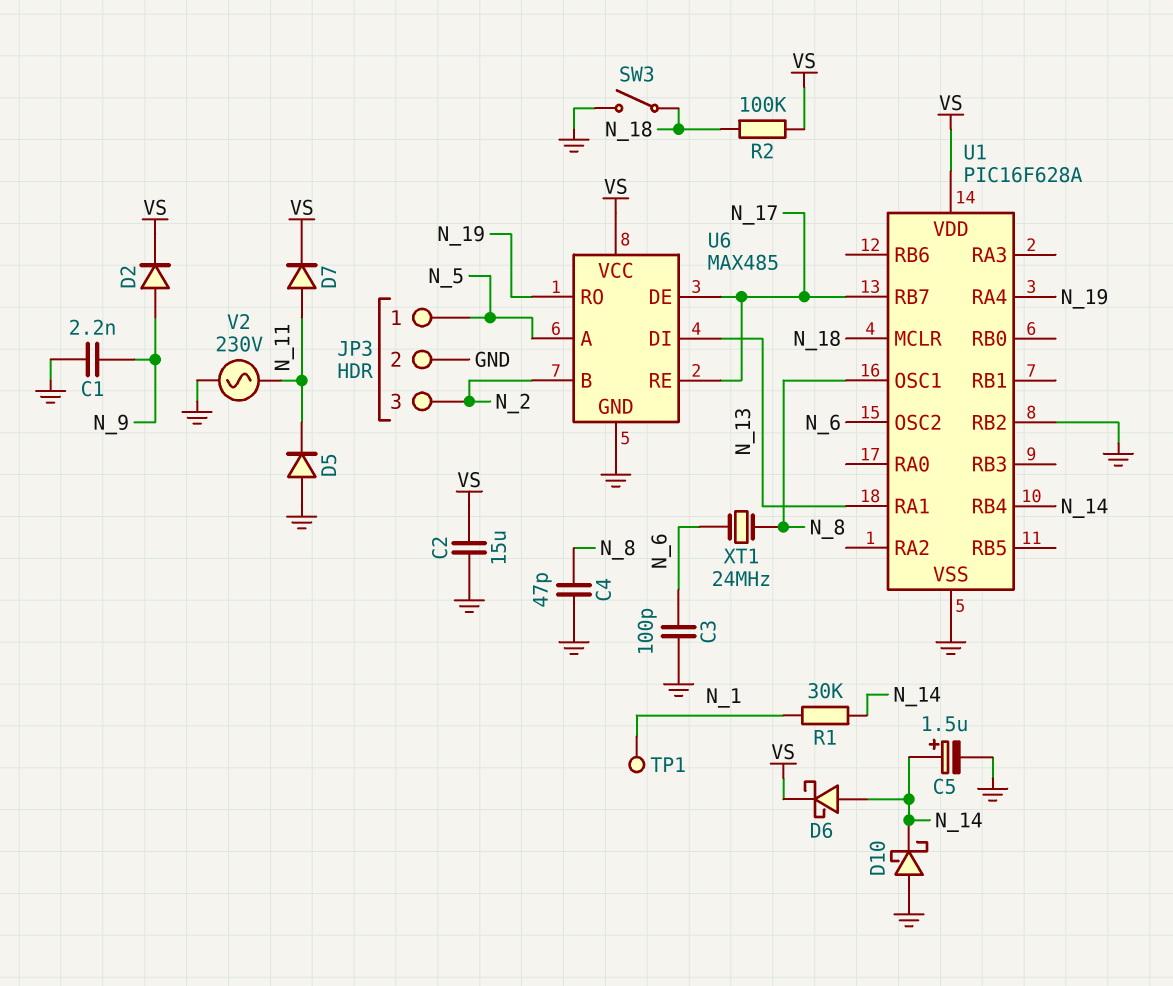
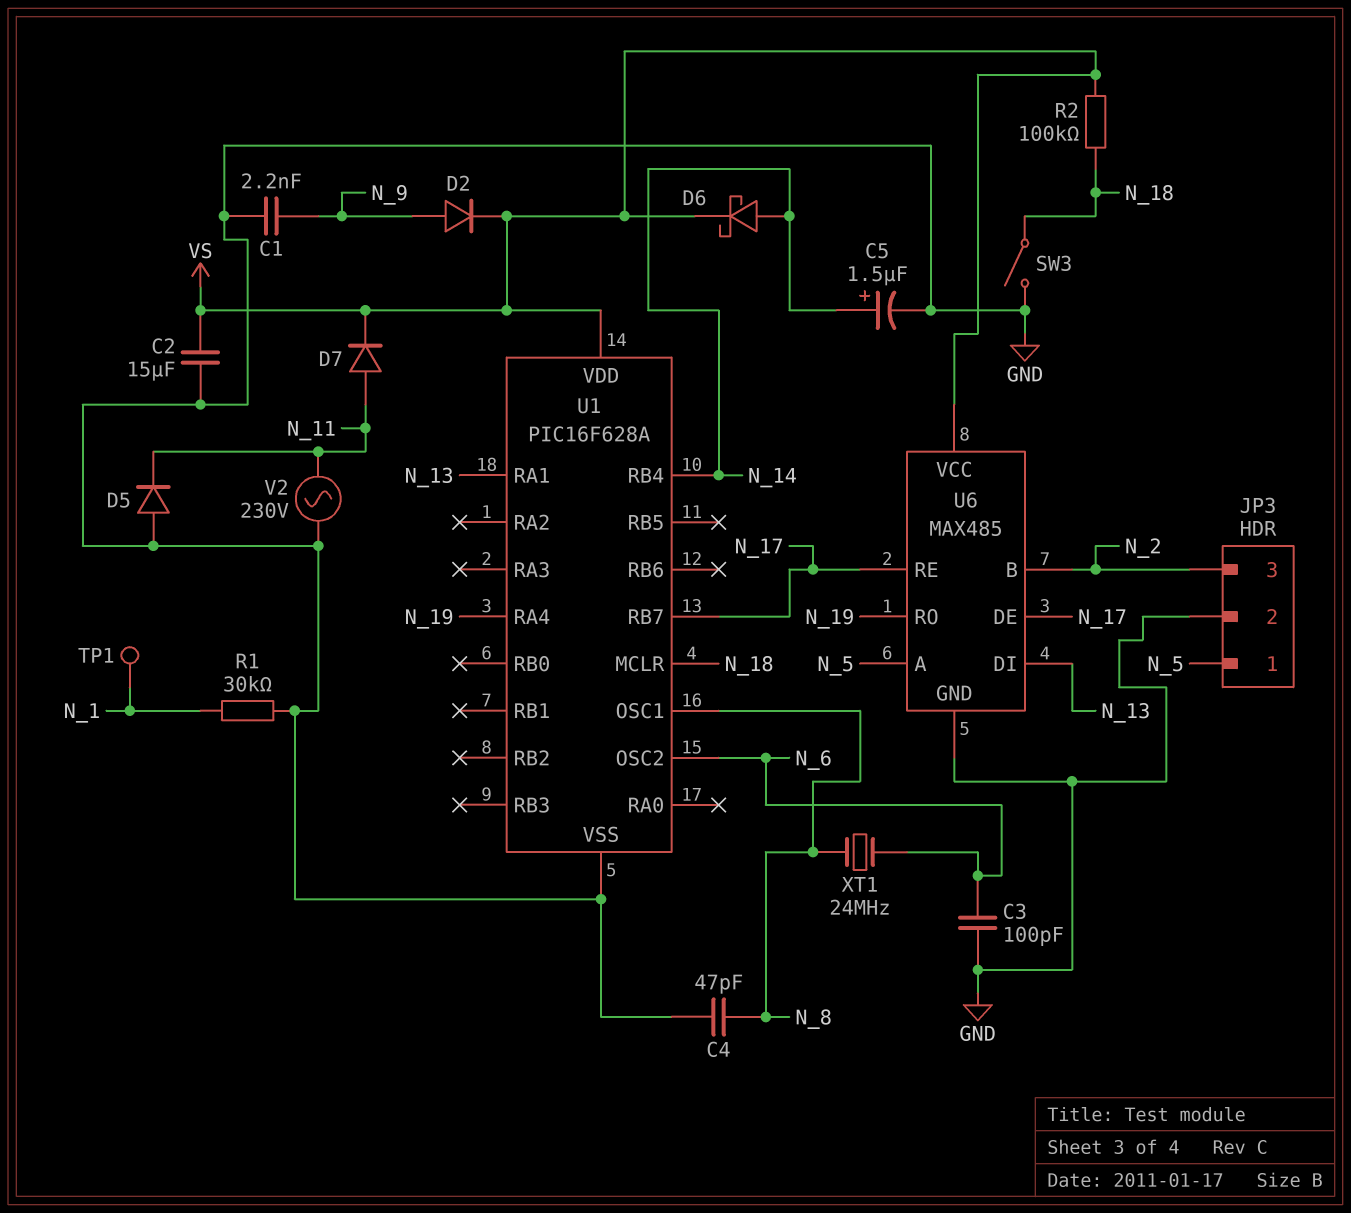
D10: schottky (A GND, K N_14) -> none
R1: 30k (N_1, N_14) -> 30k (GND, N_1)
U1 pin RB2: GND -> none

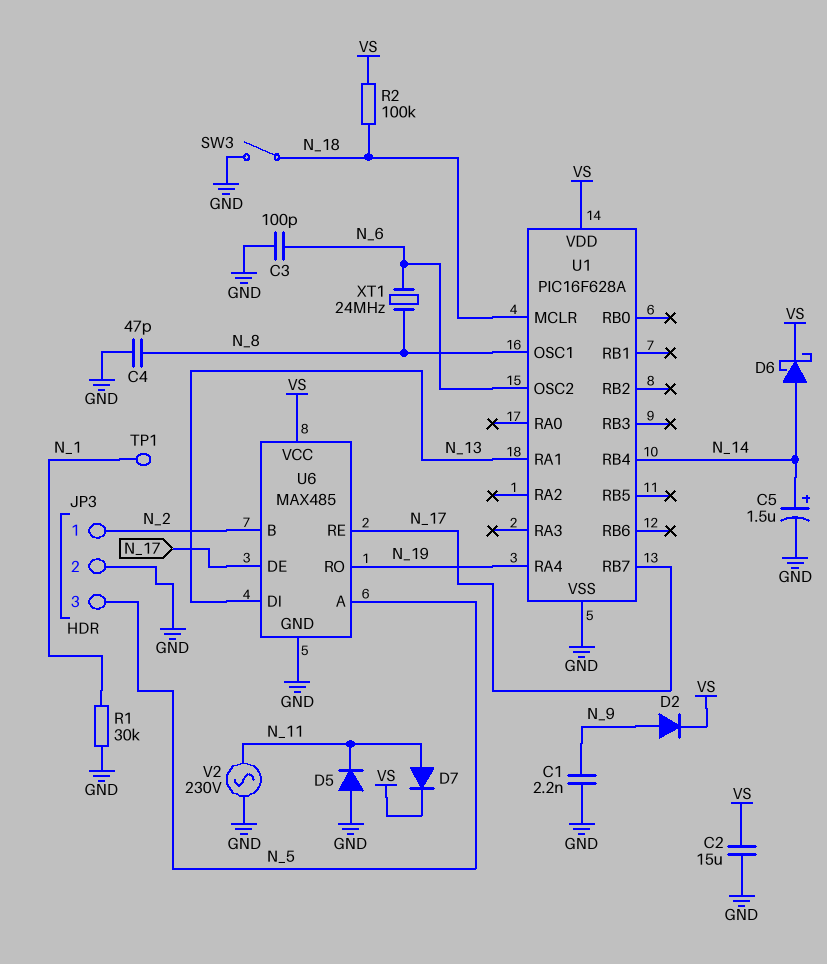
JP3 pin 1: N_5 -> N_2
JP3 pin 3: N_2 -> N_5

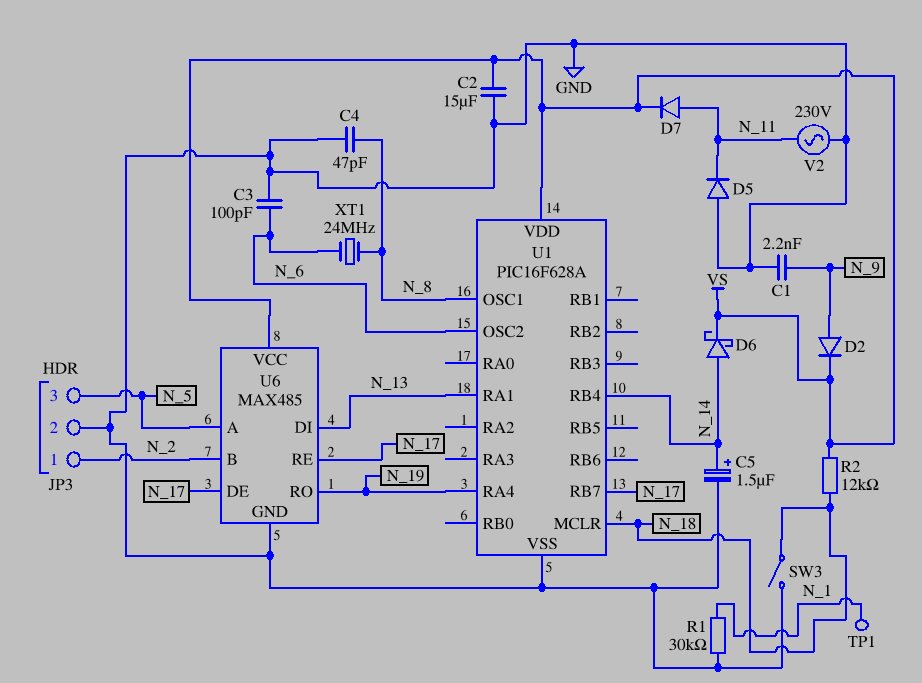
R2: 100k (N_18, VS) -> 12k (N_18, VS)

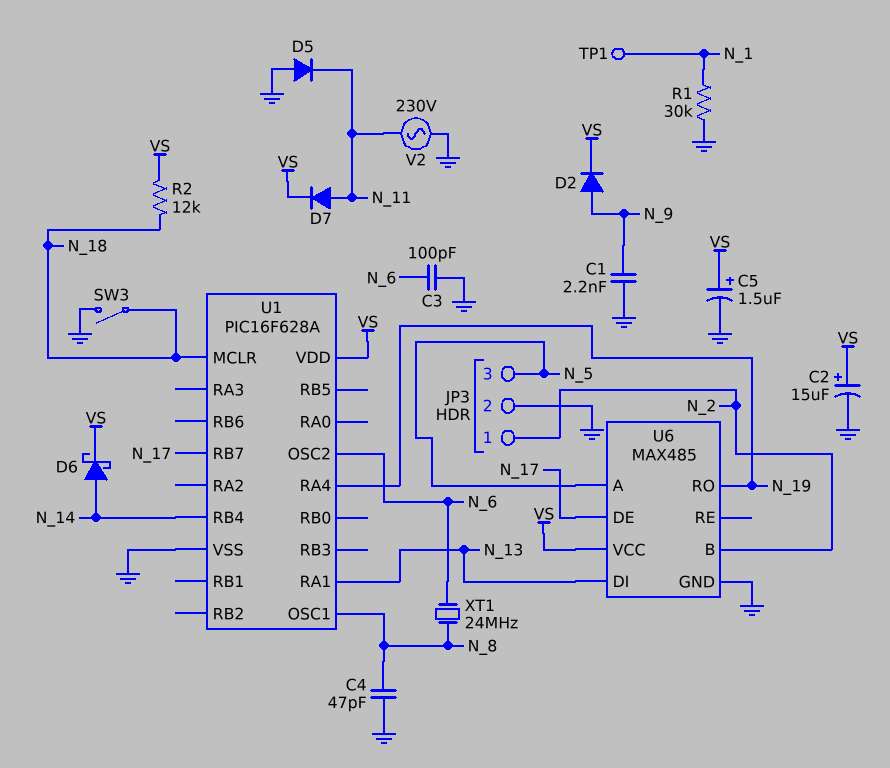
C2: 15uF (GND, VS) -> 15uF (plus VS, minus GND)
C5: 1.5uF (plus N_14, minus GND) -> 1.5uF (plus VS, minus GND)
U6 pin RE: N_17 -> none

